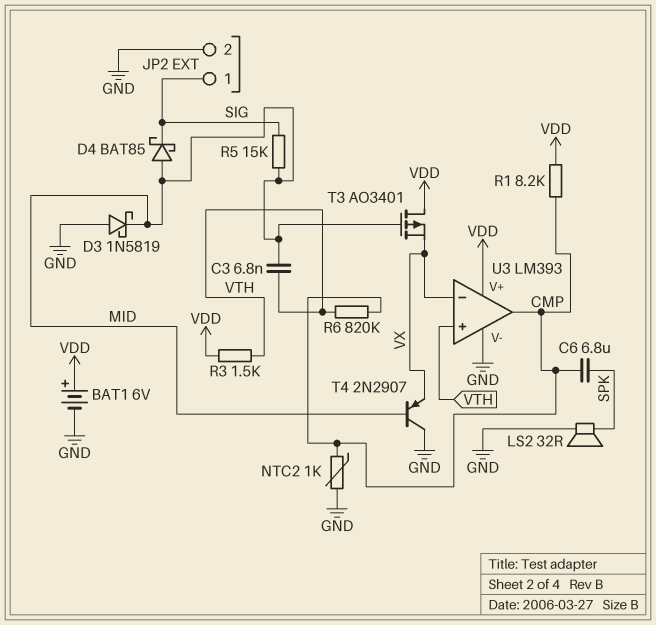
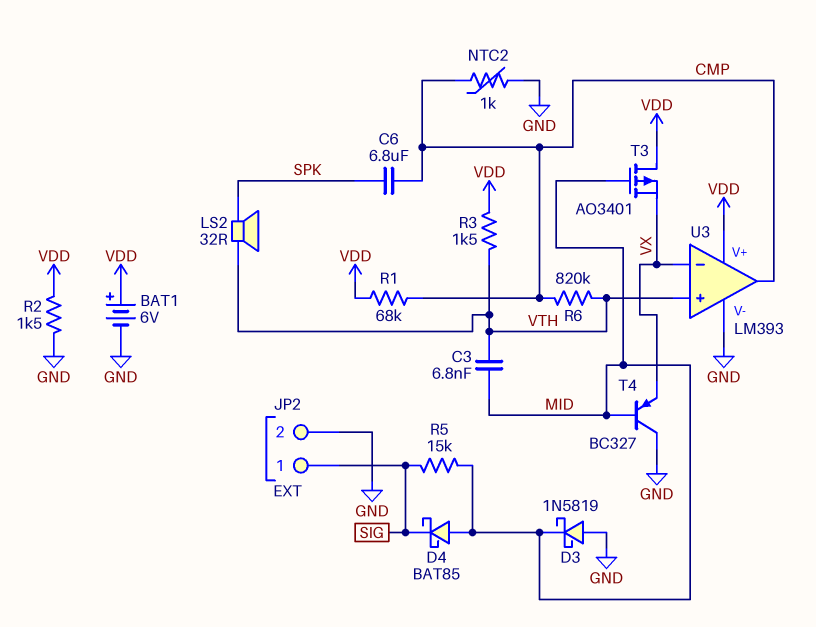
LS2: speaker 32R (GND, SPK) -> speaker 32R (SPK, VTH)
R1: 8.2k (CMP, VDD) -> 68k (CMP, VDD)
R2: none -> 1.5k (GND, VDD)
T4: PNP 2N2907 (B MID, C GND, E VX) -> PNP BC327 (B MID, C GND, E VX)

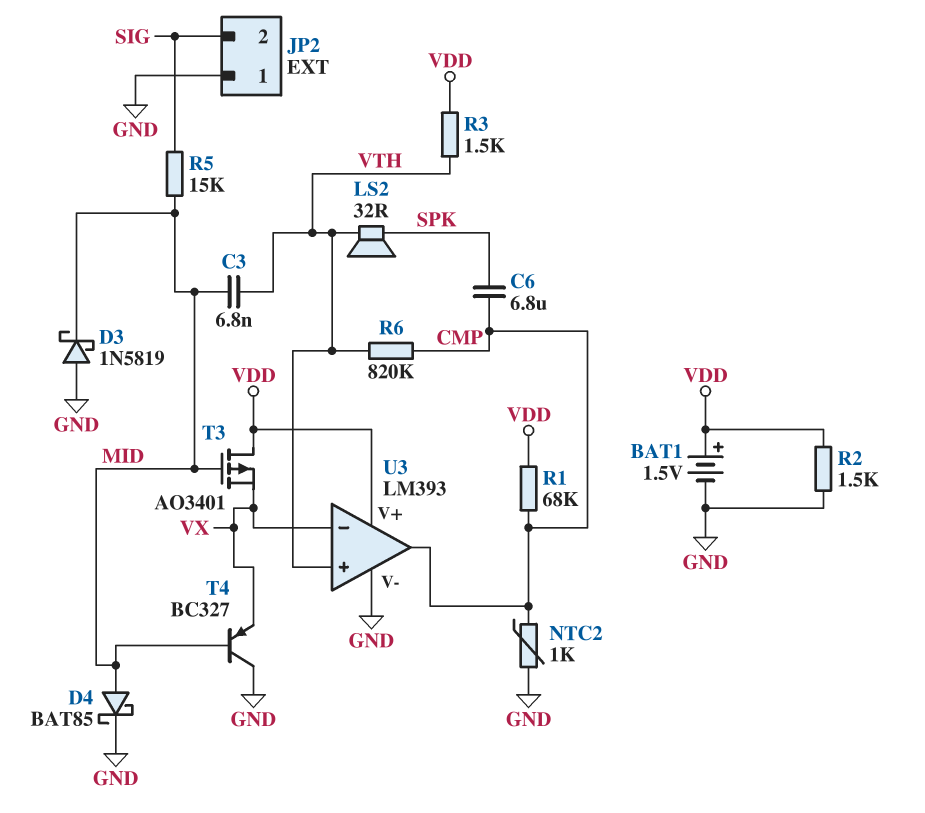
BAT1: 6V (plus VDD, minus GND) -> 1.5V (plus VDD, minus GND)
D4: schottky BAT85 (A MID, K SIG) -> schottky BAT85 (A MID, K GND)
JP2 pin 1: SIG -> GND
JP2 pin 2: GND -> SIG

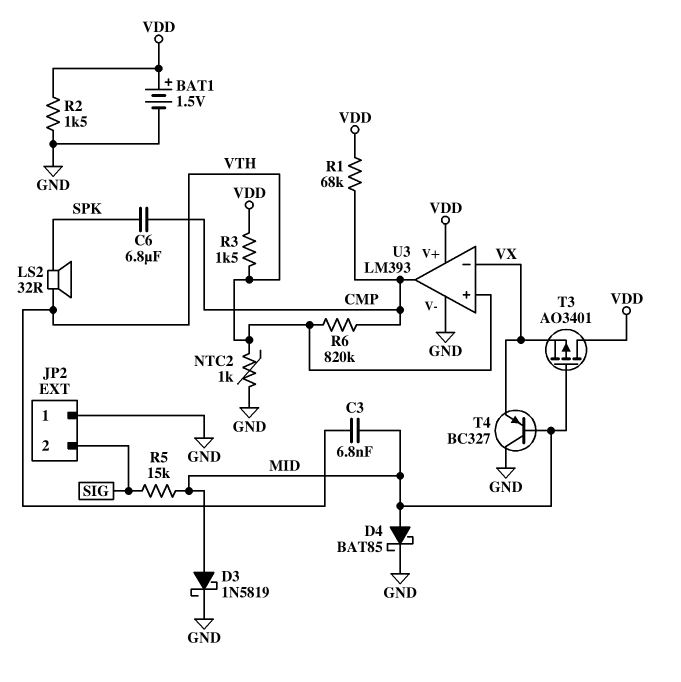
D3: schottky 1N5819 (A GND, K MID) -> schottky 1N5819 (A MID, K GND)
NTC2: 1k (CMP, GND) -> 1k (GND, VTH)

